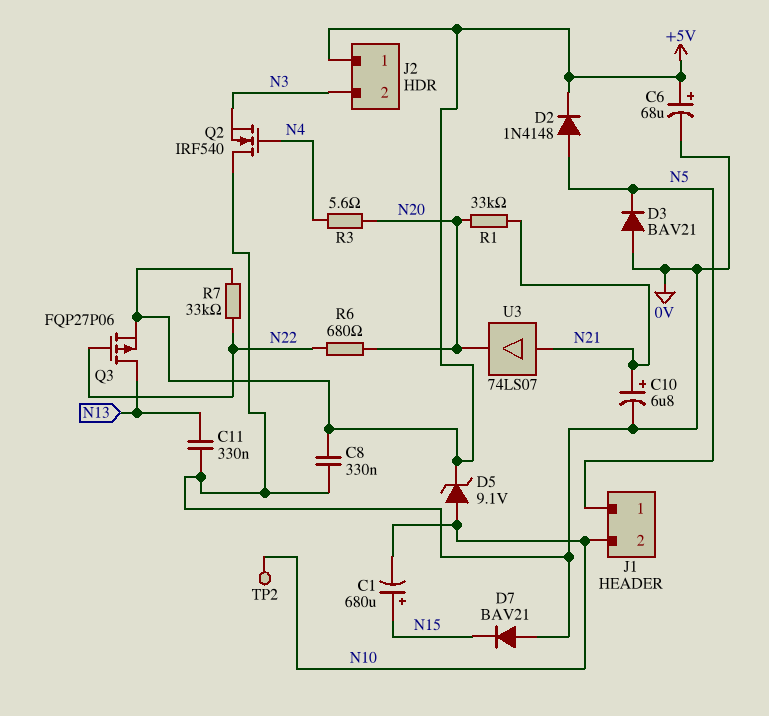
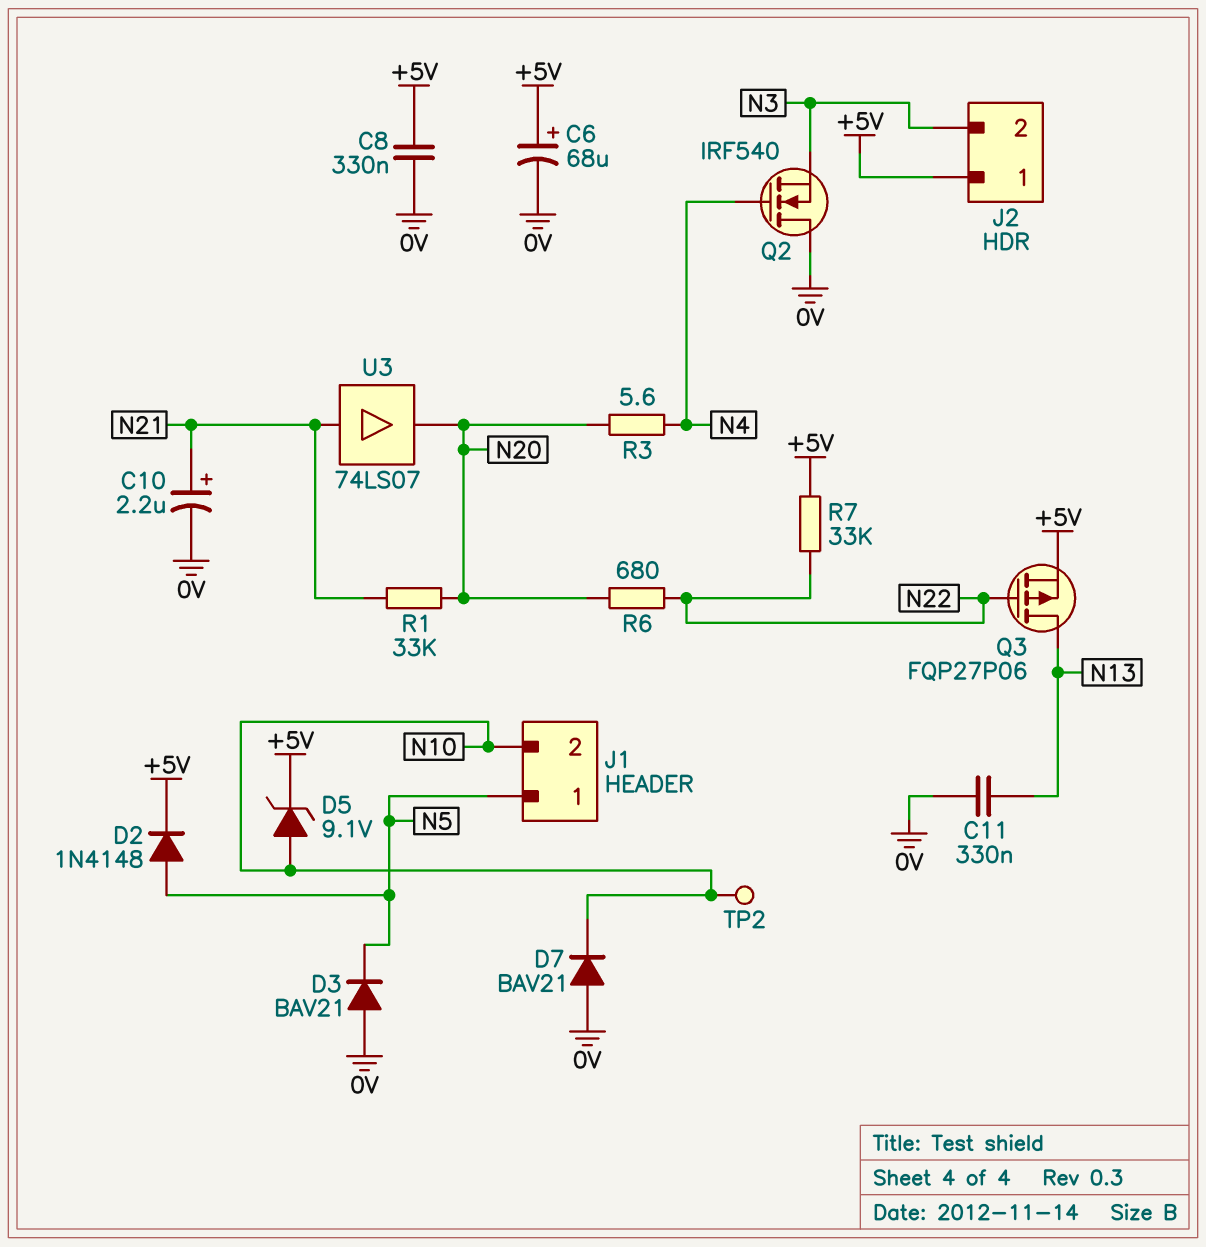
C1: 680uF (plus N15, minus N10) -> none
C10: 6.8uF (plus N21, minus 0V) -> 2.2uF (plus N21, minus 0V)
D7: diode BAV21 (A 0V, K N15) -> diode BAV21 (A 0V, K N10)

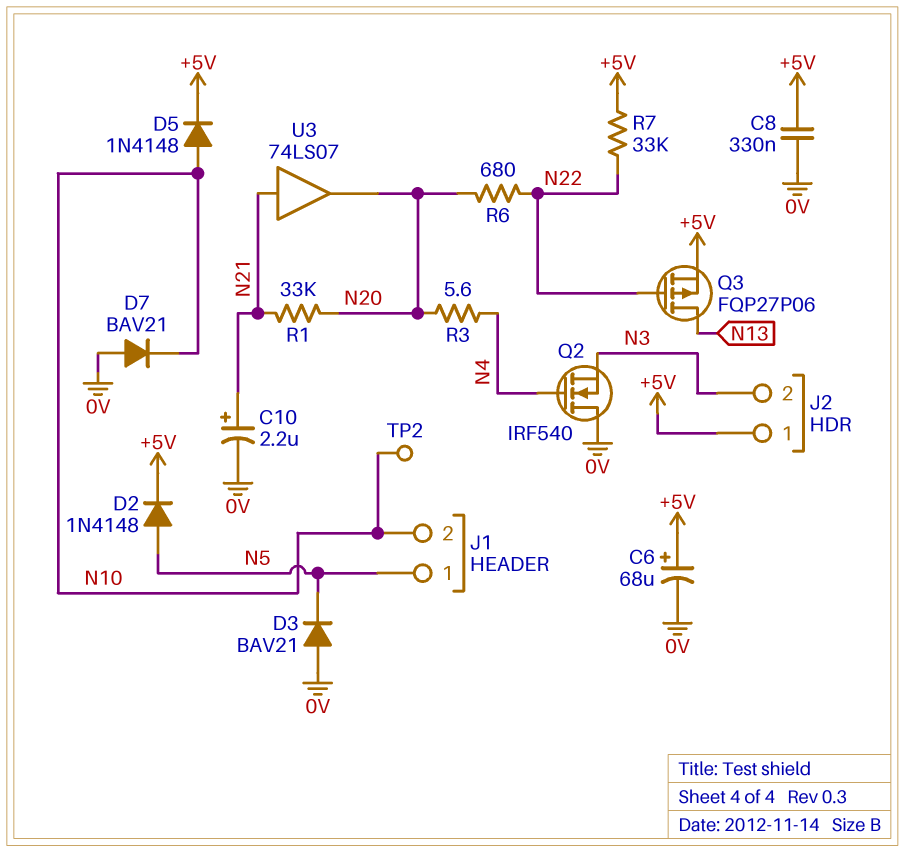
C11: 330nF (0V, N13) -> none
D5: zener 9.1V (A N10, K +5V) -> diode 1N4148 (A N10, K +5V)

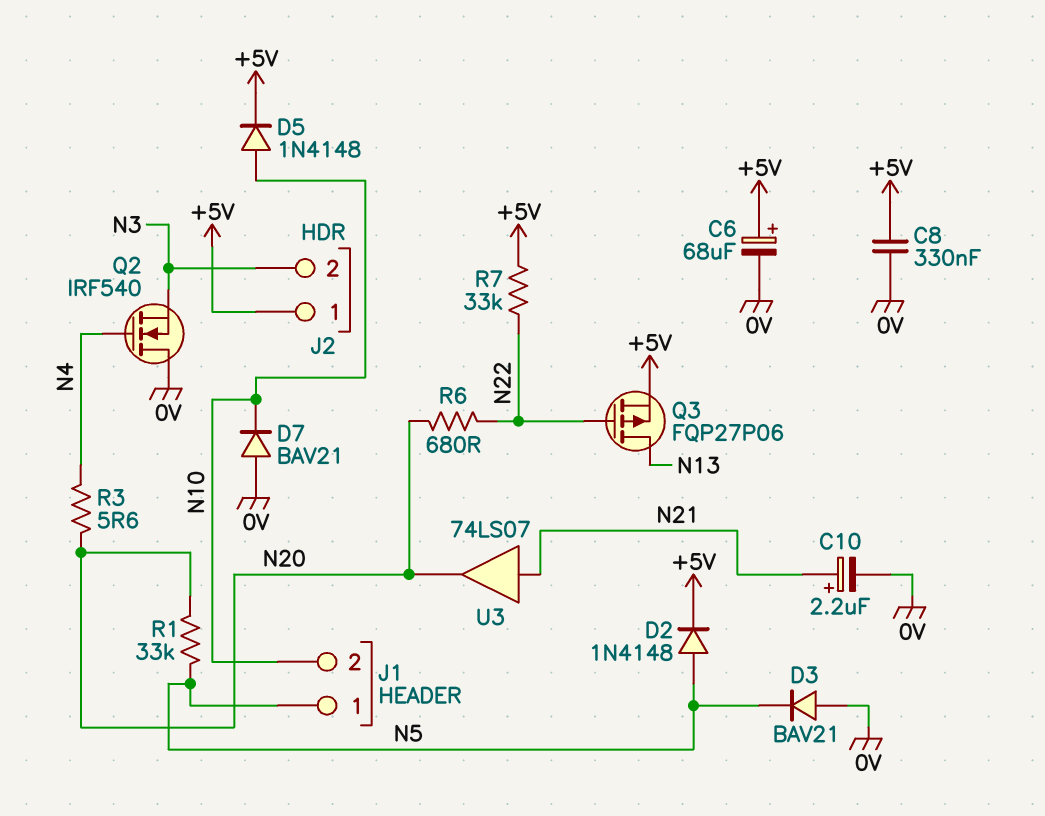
R1: 33k (N20, N21) -> 33k (N5, N20)
TP2: test point (N10) -> none

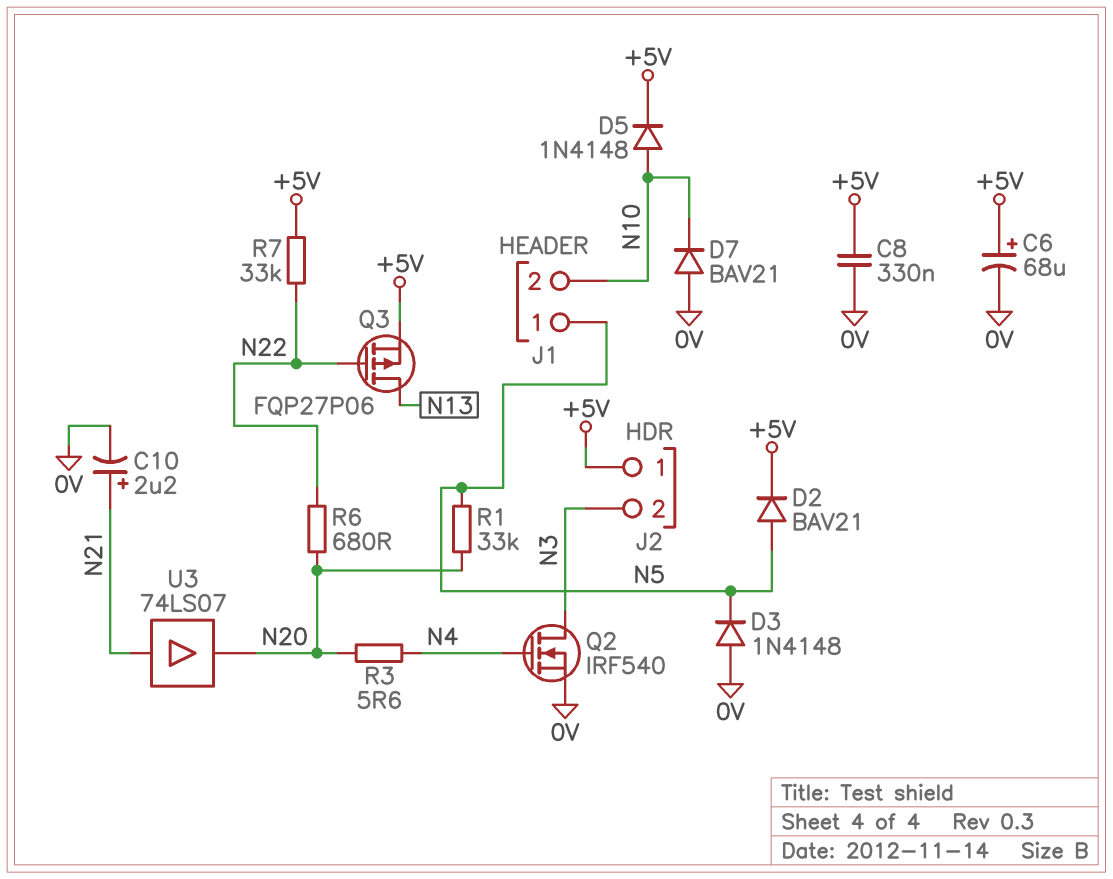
D2: diode 1N4148 (A N5, K +5V) -> diode BAV21 (A N5, K +5V)
D3: diode BAV21 (A 0V, K N5) -> diode 1N4148 (A 0V, K N5)
Q2: NMOS IRF540 (G N4, D 0V, S N3) -> NMOS IRF540 (G N4, D N3, S 0V)

